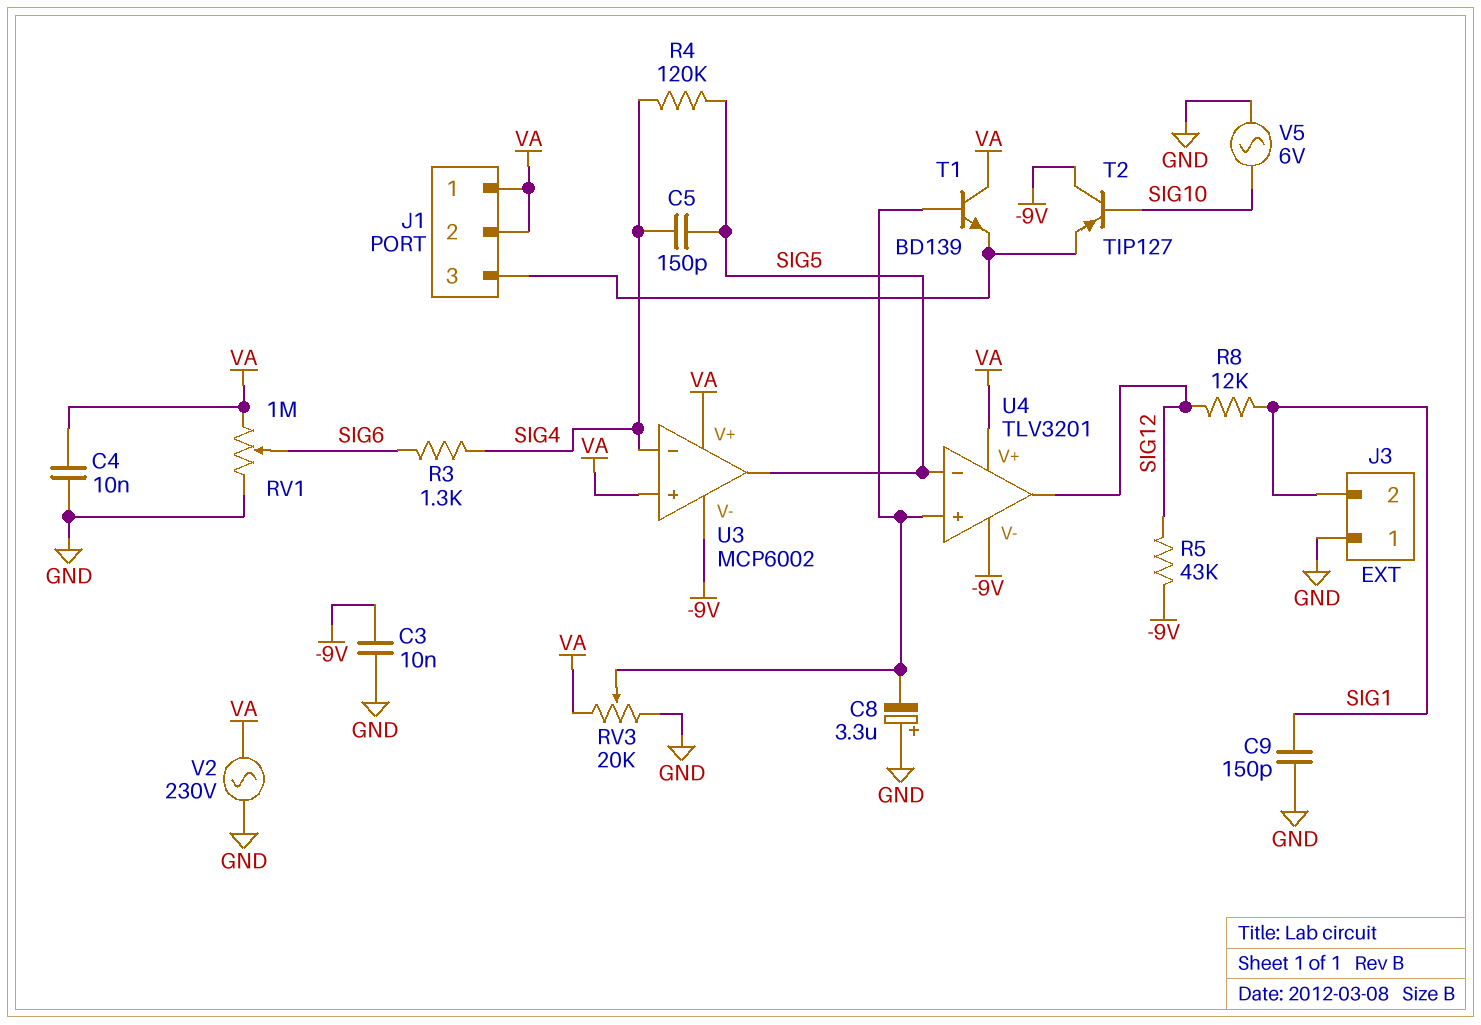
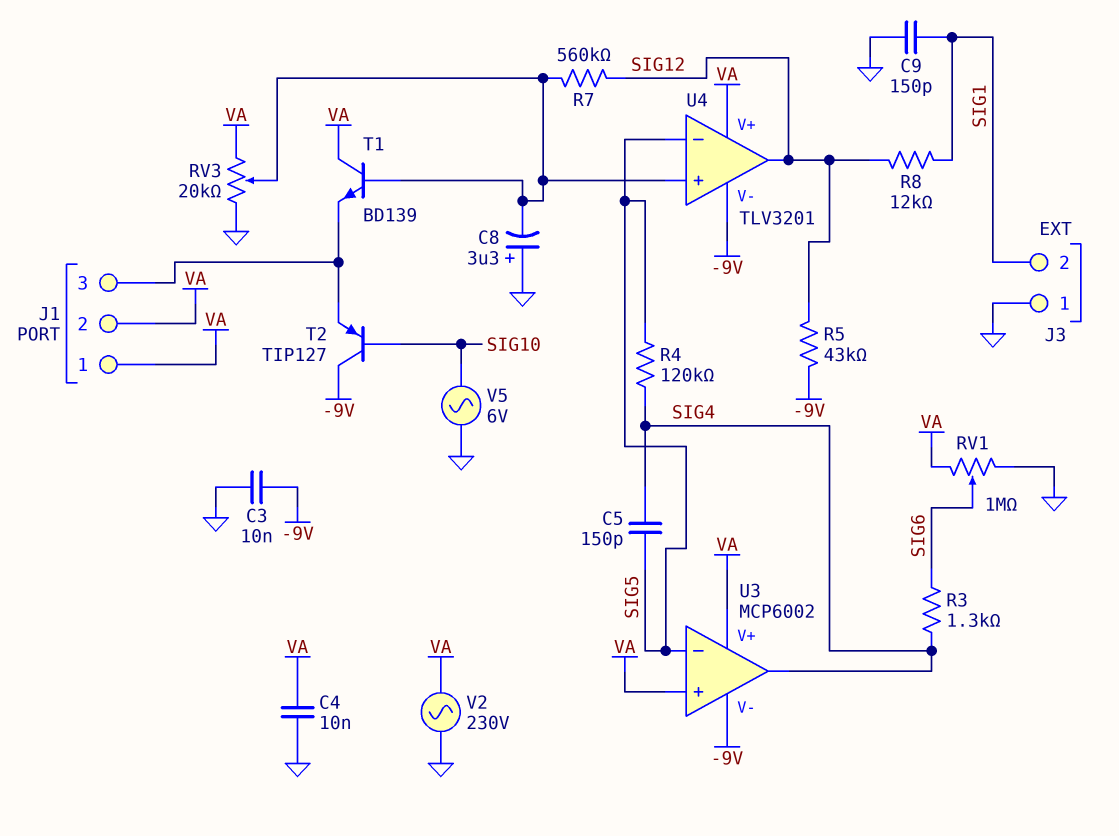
R7: none -> 560k (SIG12, U4/in+)
U3 pin in-: SIG4 -> SIG5
U3 pin out: SIG5 -> SIG4

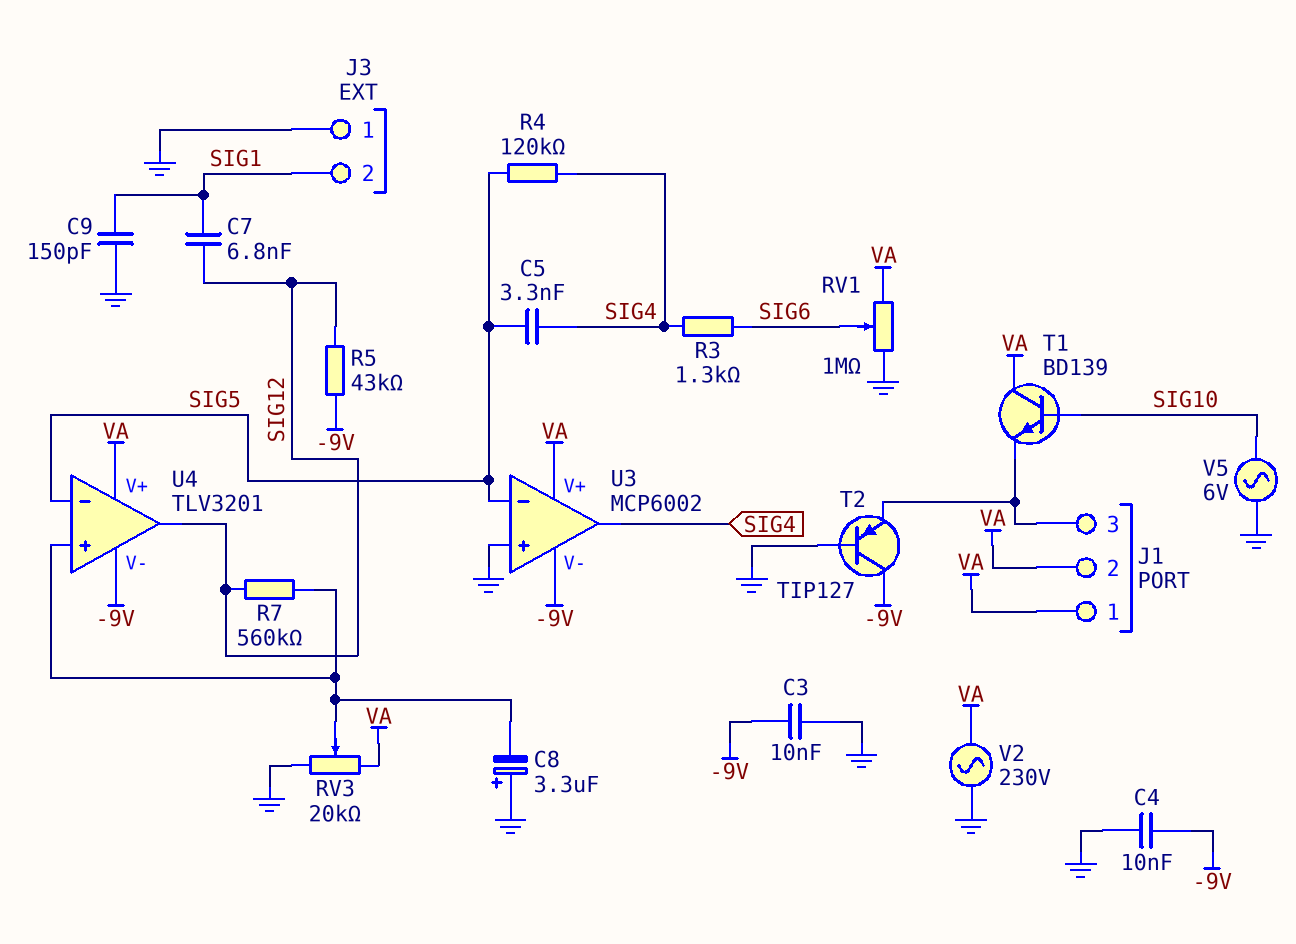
C4: 10nF (GND, VA) -> 10nF (-9V, GND)
C5: 150pF (SIG4, SIG5) -> 3.3nF (SIG4, SIG5)
C7: none -> 6.8nF (SIG1, SIG12)
R8: 12k (SIG1, SIG12) -> none
T1: NPN BD139 (B U4/in+, C VA, E J1/3) -> NPN BD139 (B SIG10, C VA, E J1/3)
T2: PNP TIP127 (B SIG10, C -9V, E J1/3) -> PNP TIP127 (B GND, C -9V, E J1/3)
U3 pin in+: VA -> GND

